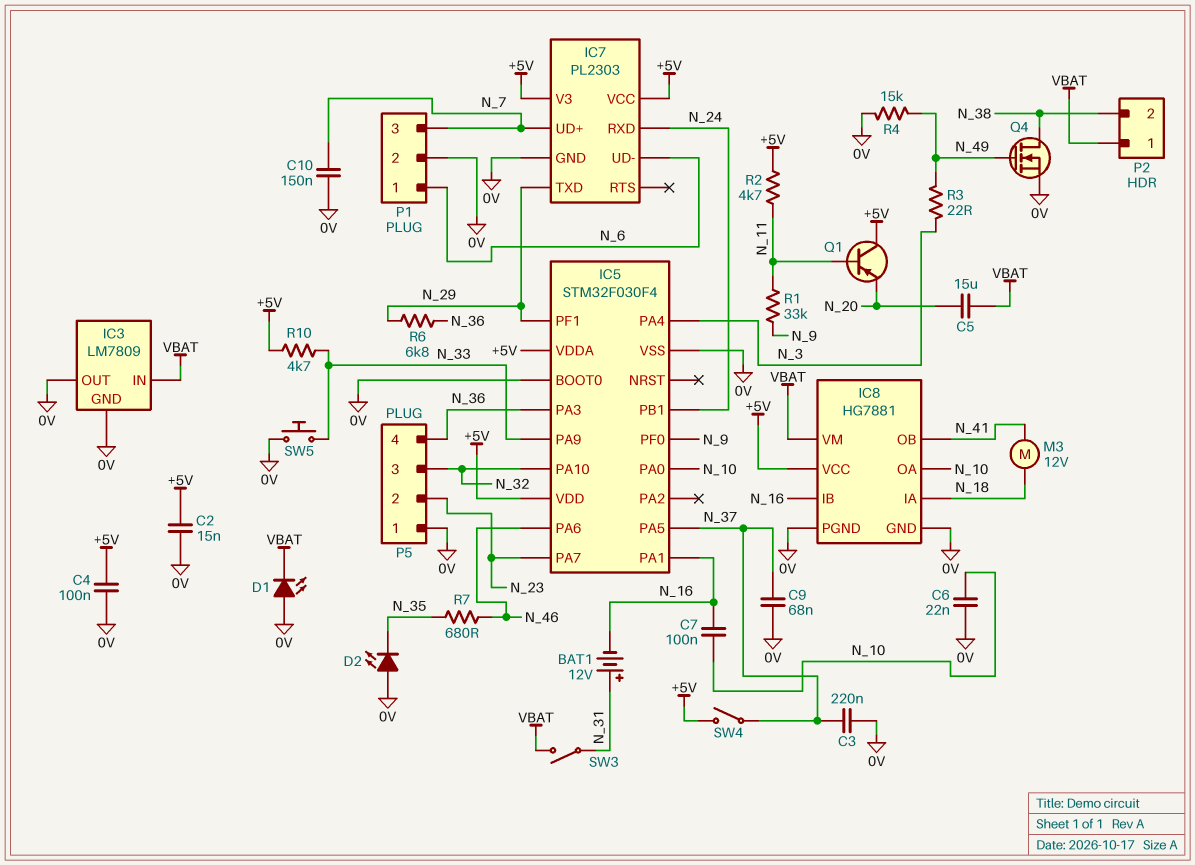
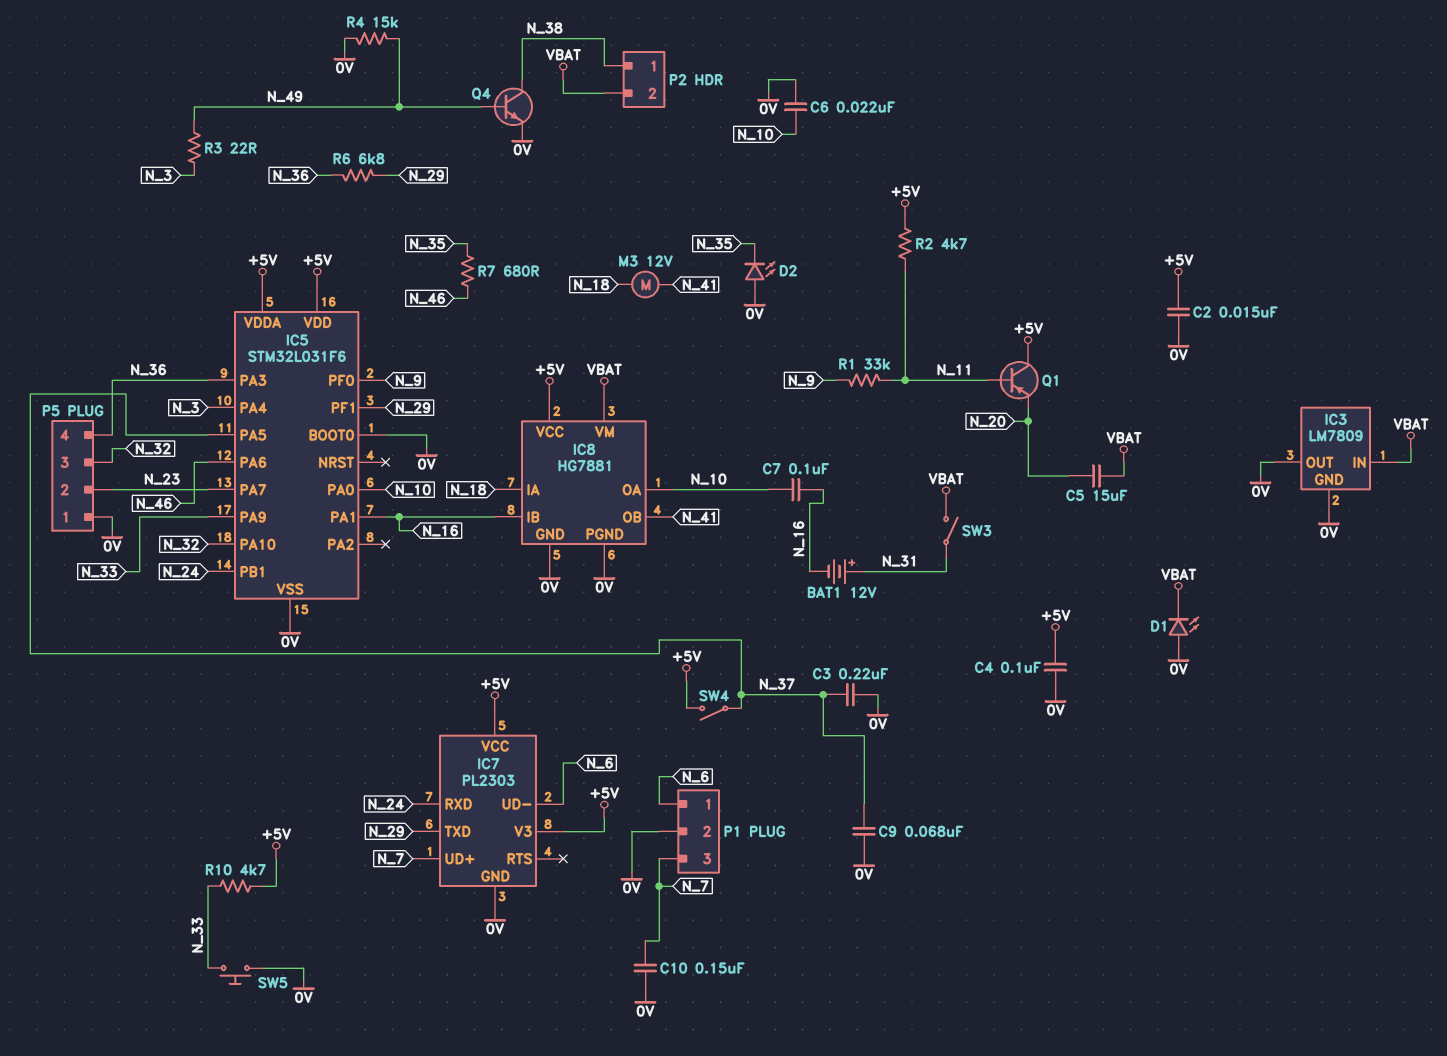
IC5: STM32F030F4 -> STM32L031F6
P2 pin 1: VBAT -> N_38
P2 pin 2: N_38 -> VBAT
Q4: NMOS (G N_49, D N_38, S 0V) -> NPN (B N_49, C N_38, E 0V)

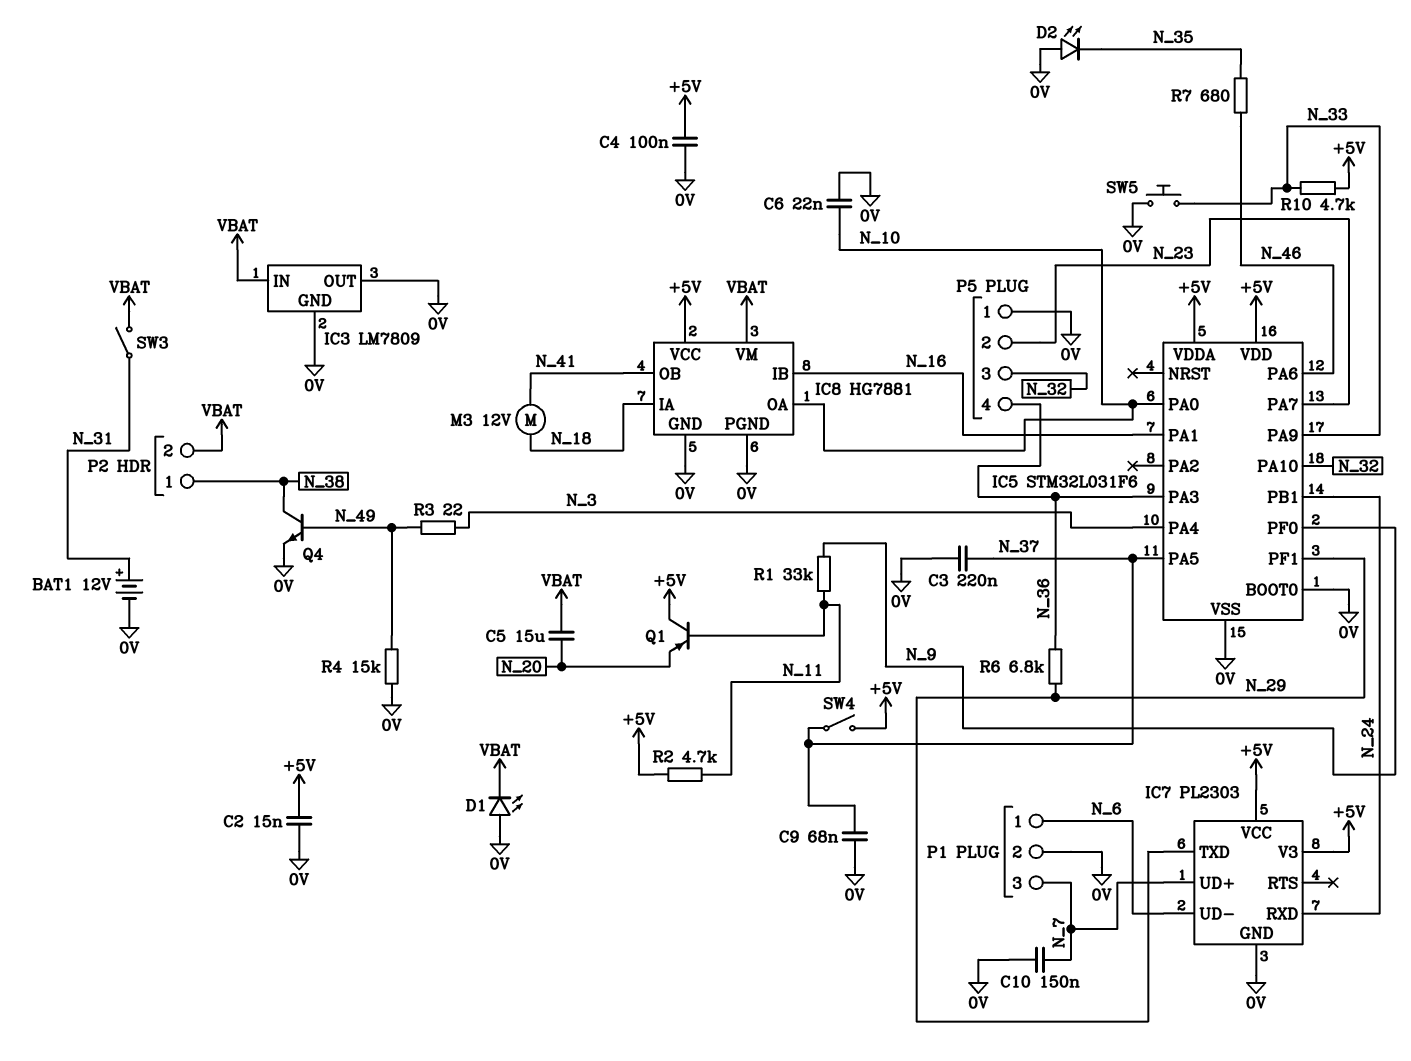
BAT1: 12V (plus N_31, minus N_16) -> 12V (plus N_31, minus 0V)
C7: 100nF (N_10, N_16) -> none

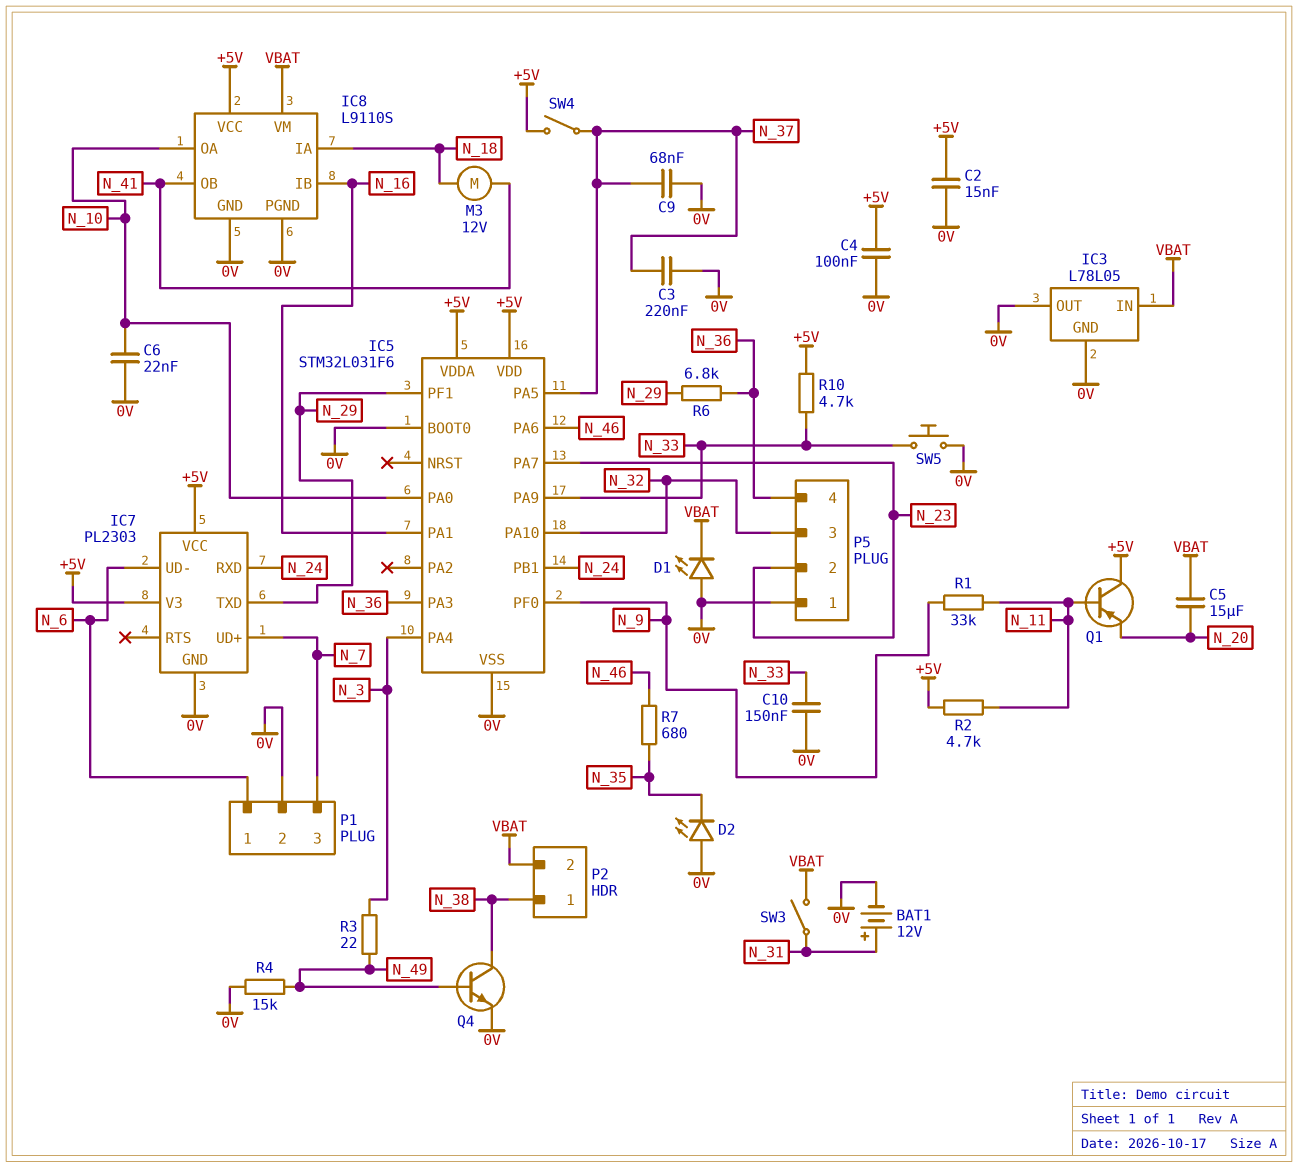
C10: 150nF (0V, N_7) -> 150nF (0V, N_33)
IC3: LM7809 -> L78L05
IC8: HG7881 -> L9110S

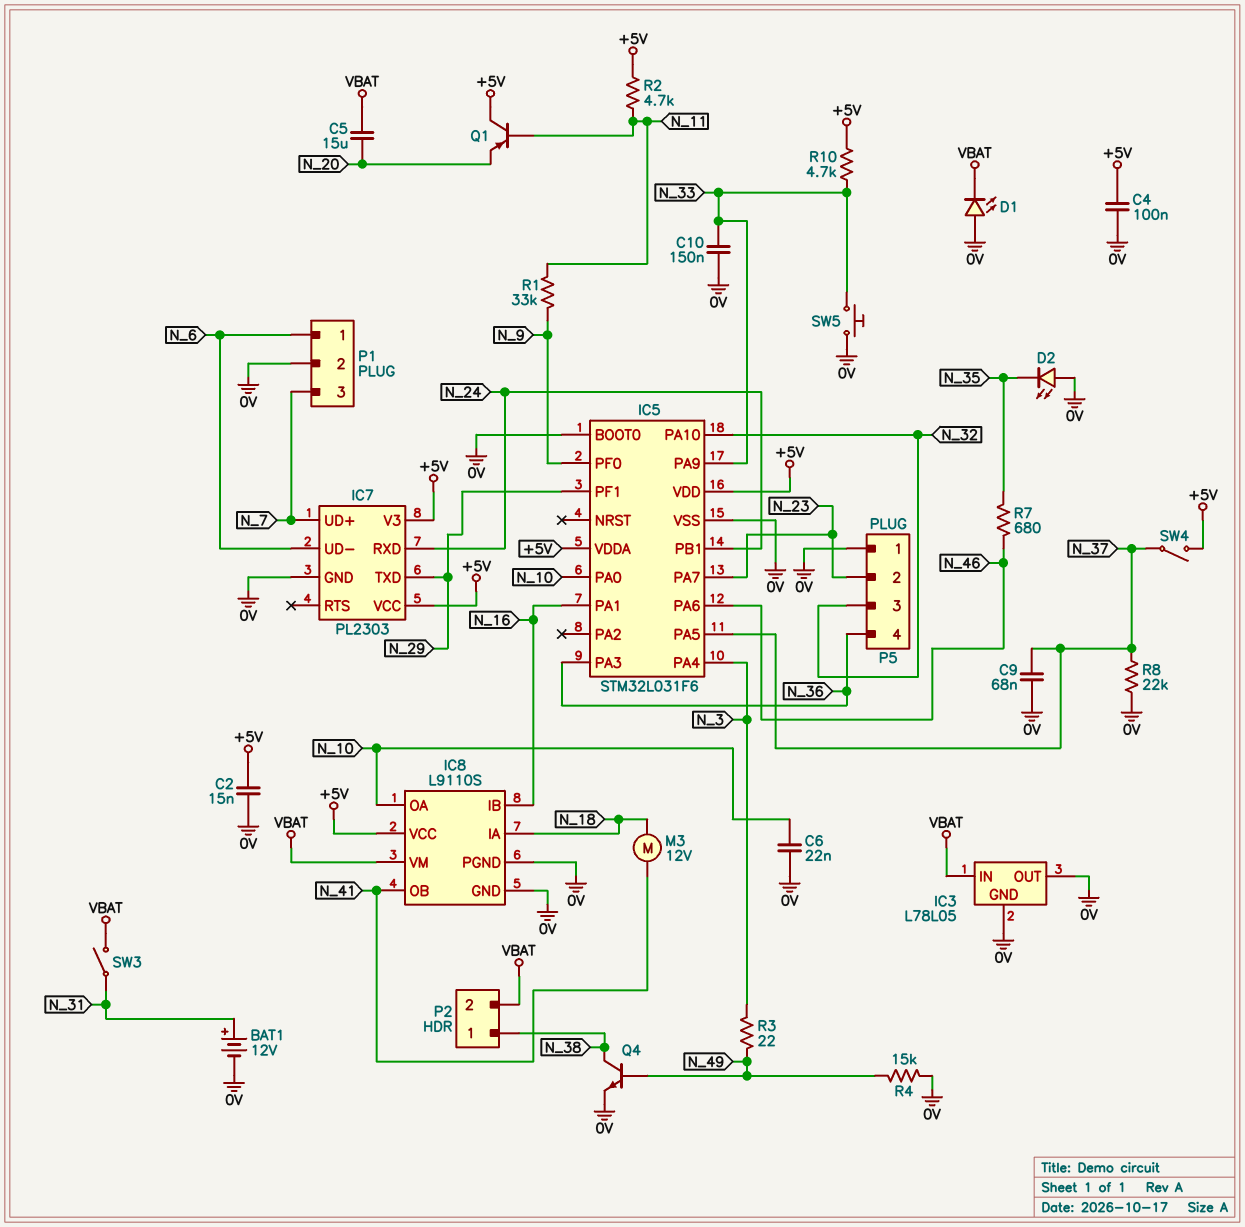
C3: 220nF (0V, N_37) -> none
R6: 6.8k (N_29, N_36) -> none
R8: none -> 22k (0V, N_37)

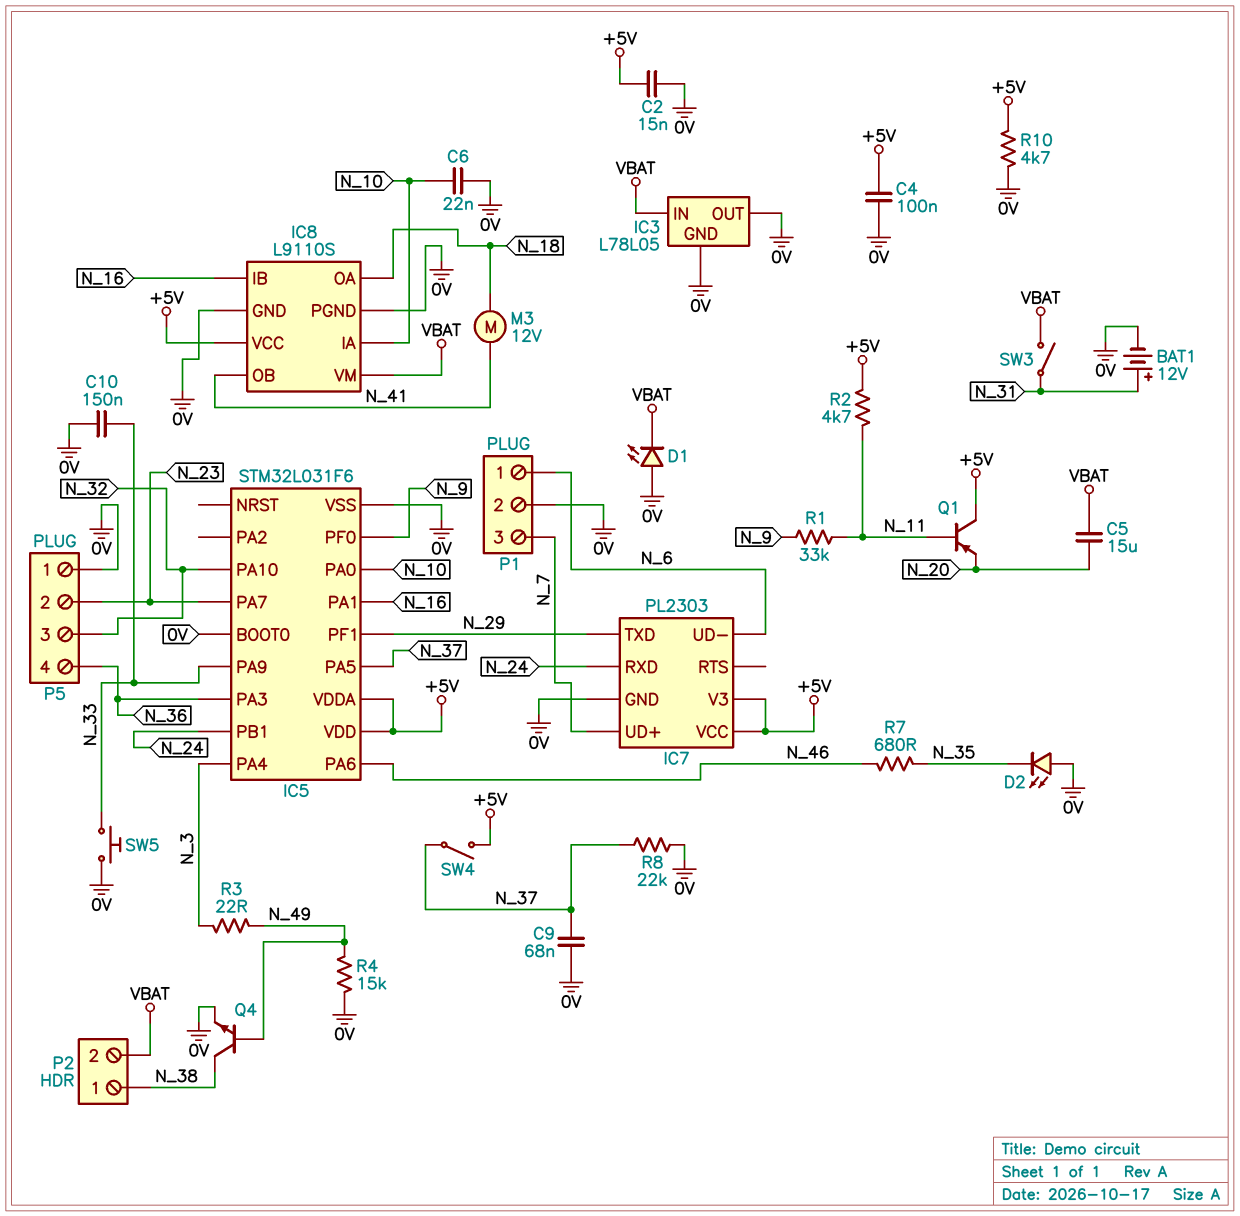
IC8 pin IA: N_18 -> N_10
IC8 pin OA: N_10 -> N_18
R10: 4.7k (+5V, N_33) -> 4.7k (+5V, 0V)

